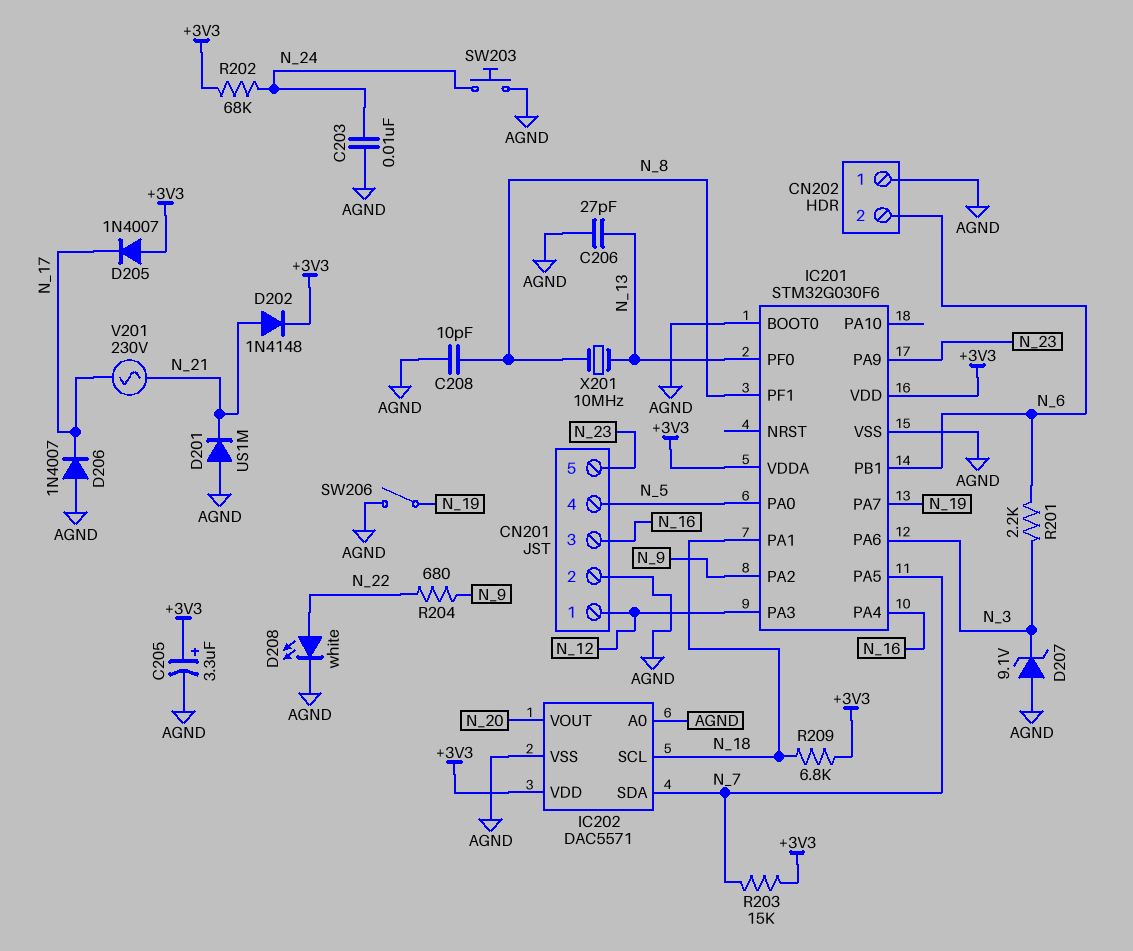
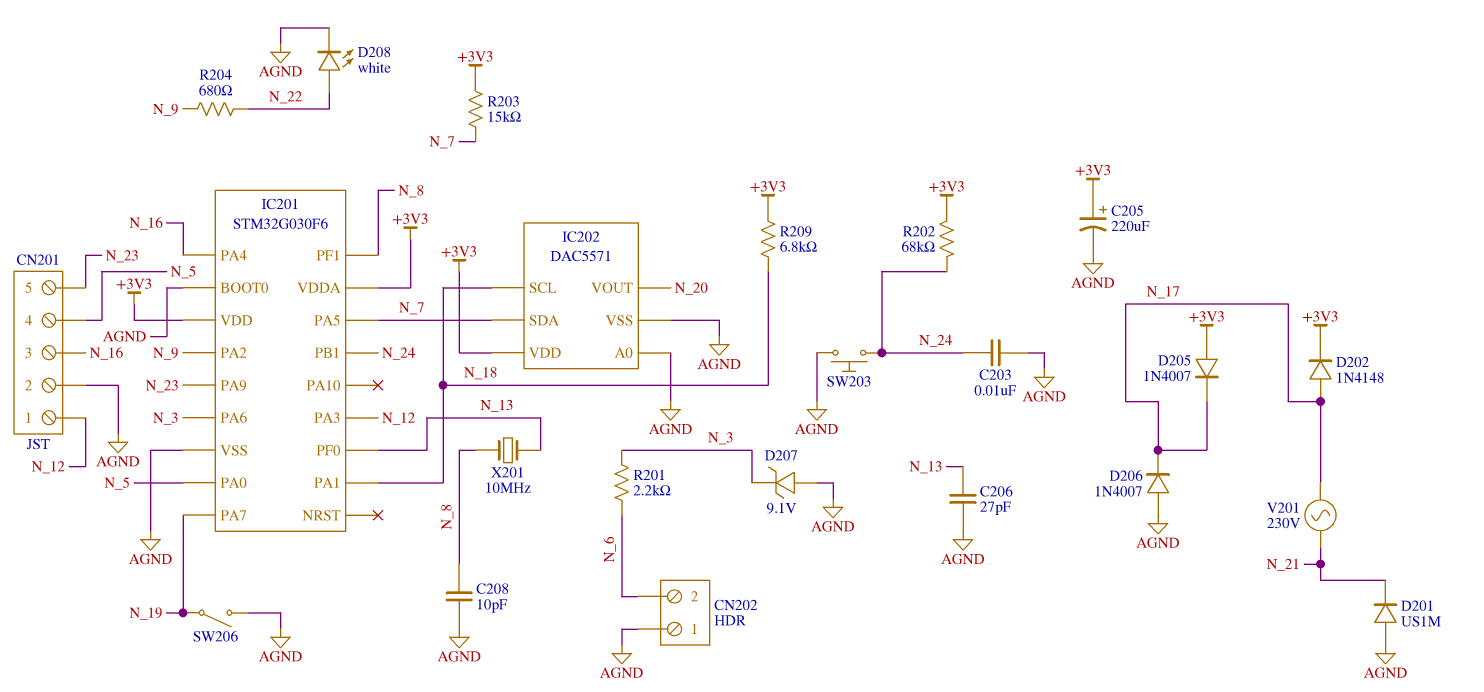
C205: 3.3uF (plus +3V3, minus AGND) -> 220uF (plus +3V3, minus AGND)
D202: diode 1N4148 (A N_21, K +3V3) -> diode 1N4148 (A N_17, K +3V3)
IC201 pin PB1: N_6 -> N_24

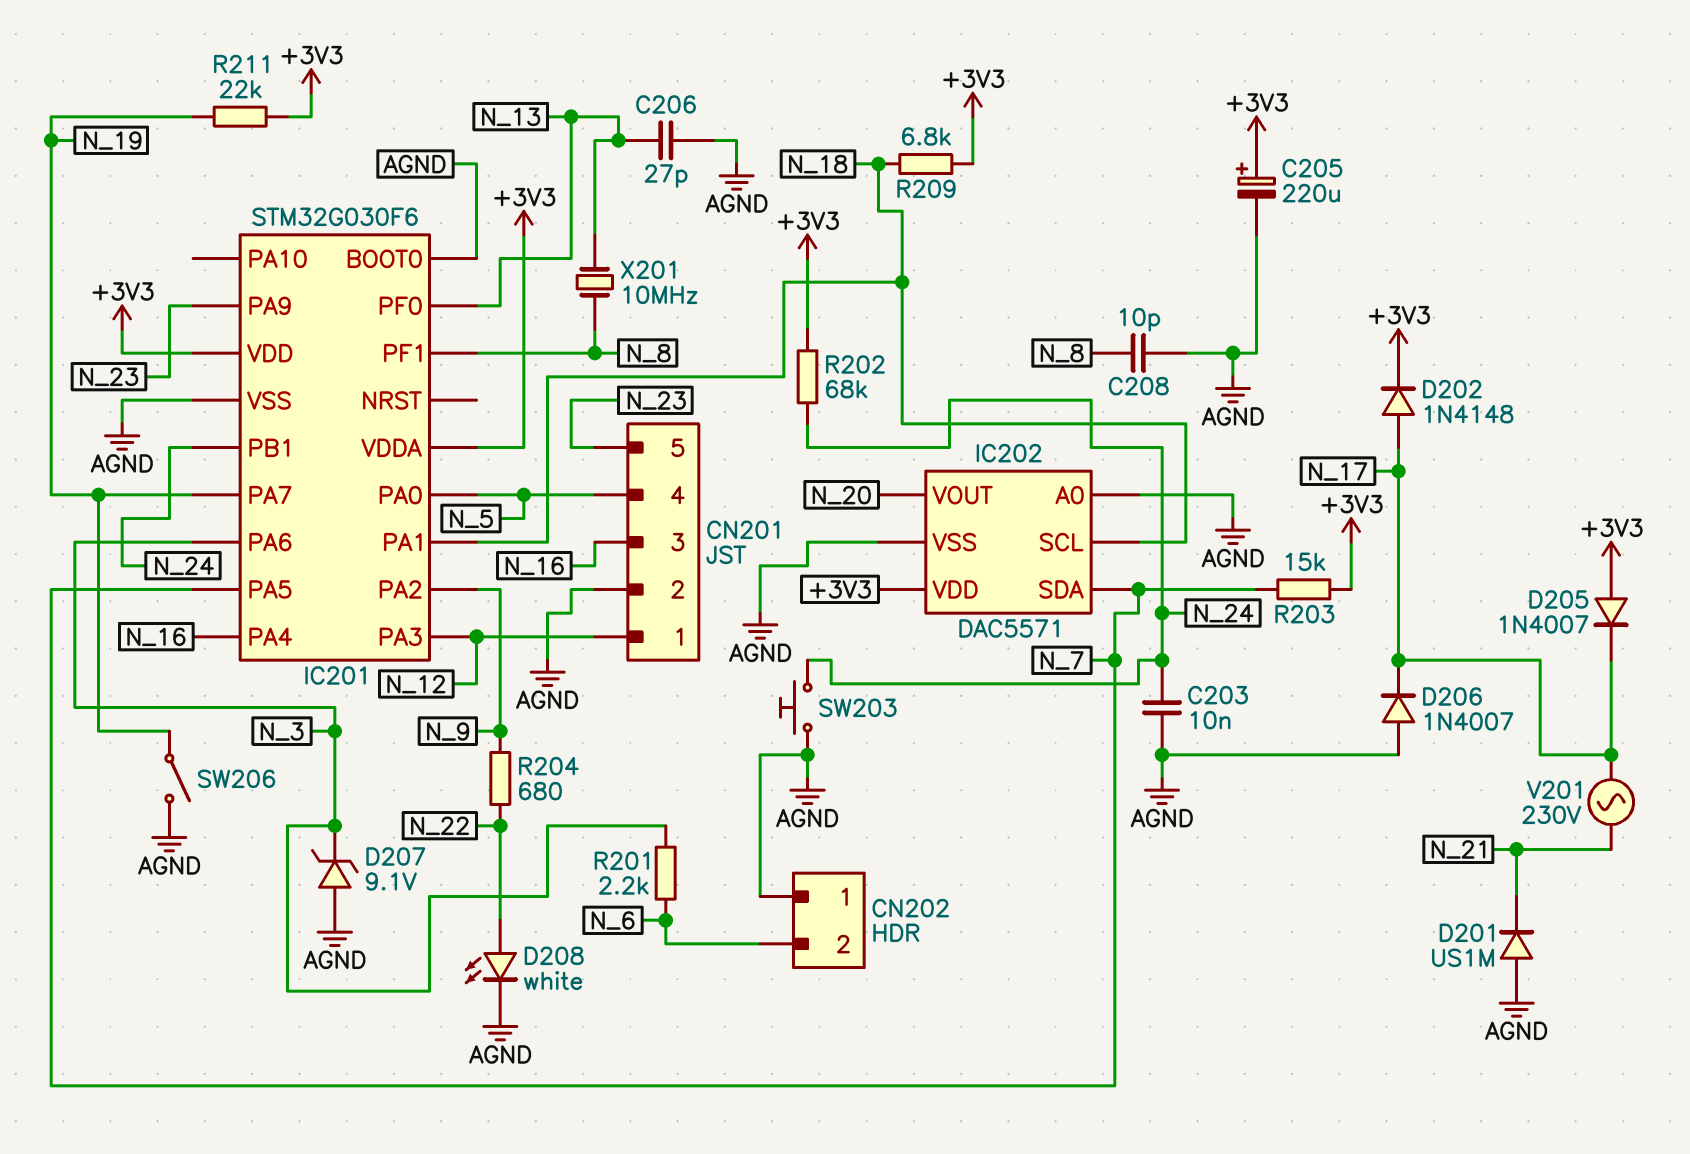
R211: none -> 22k (+3V3, N_19)

